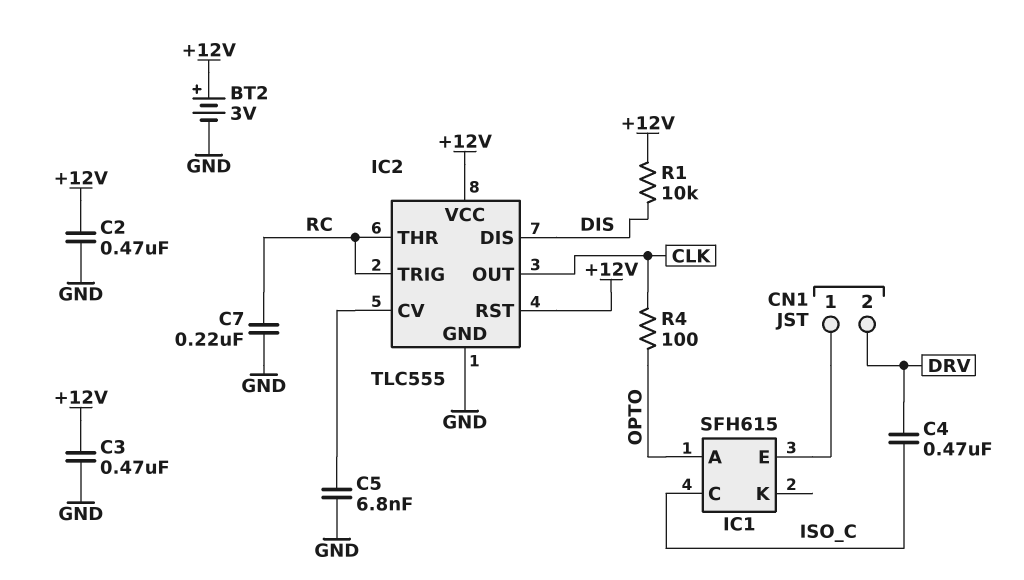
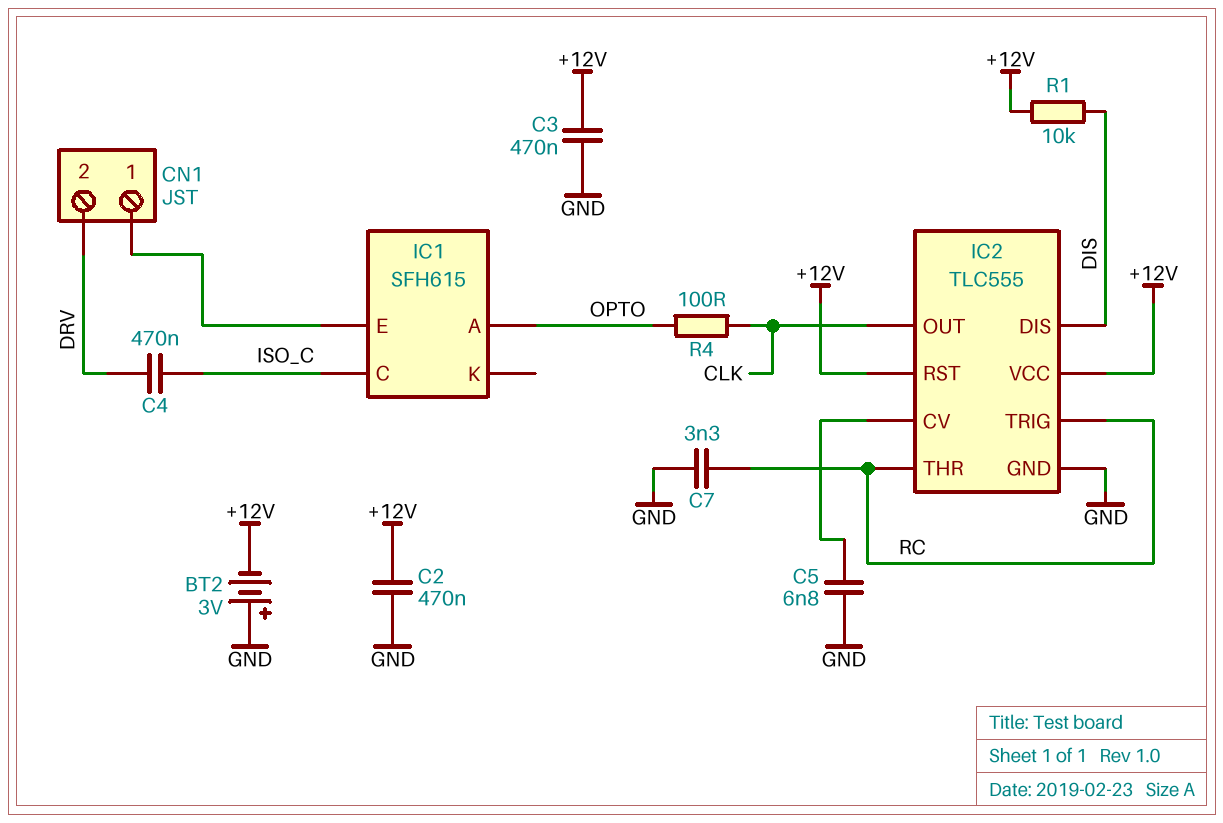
BT2: 3V (plus +12V, minus GND) -> 3V (plus GND, minus +12V)
C7: 220nF (GND, RC) -> 3.3nF (GND, RC)

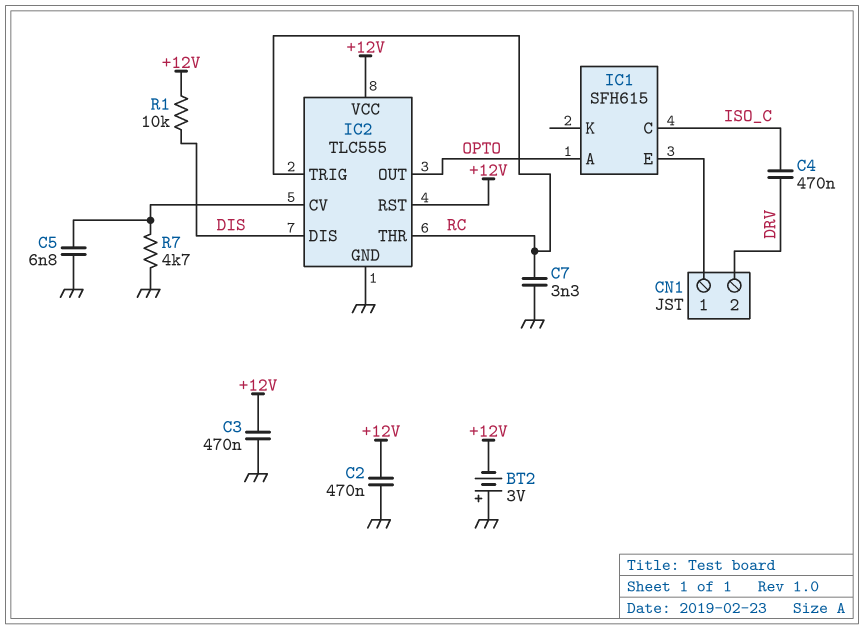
IC2 pin OUT: CLK -> OPTO
R4: 100 (CLK, OPTO) -> none
R7: none -> 4.7k (GND, IC2/CV)

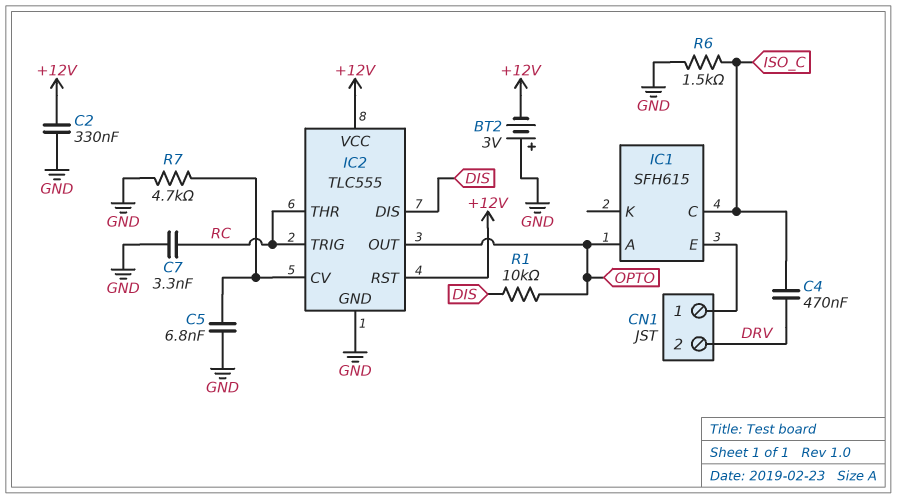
C2: 470nF (+12V, GND) -> 330nF (+12V, GND)
C3: 470nF (+12V, GND) -> none
R1: 10k (+12V, DIS) -> 10k (DIS, OPTO)
R6: none -> 1.5k (GND, ISO_C)

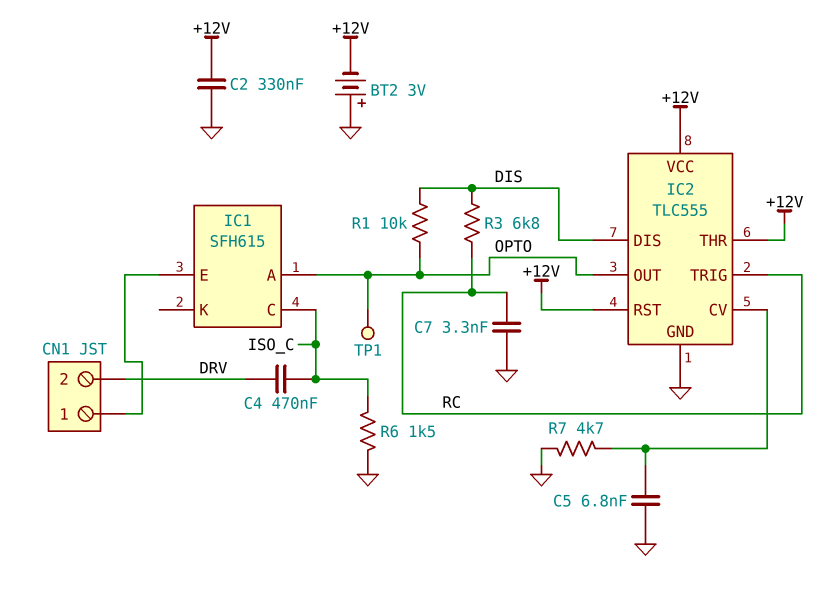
IC2 pin THR: RC -> +12V
R3: none -> 6.8k (DIS, RC)
TP1: none -> test point (OPTO)

